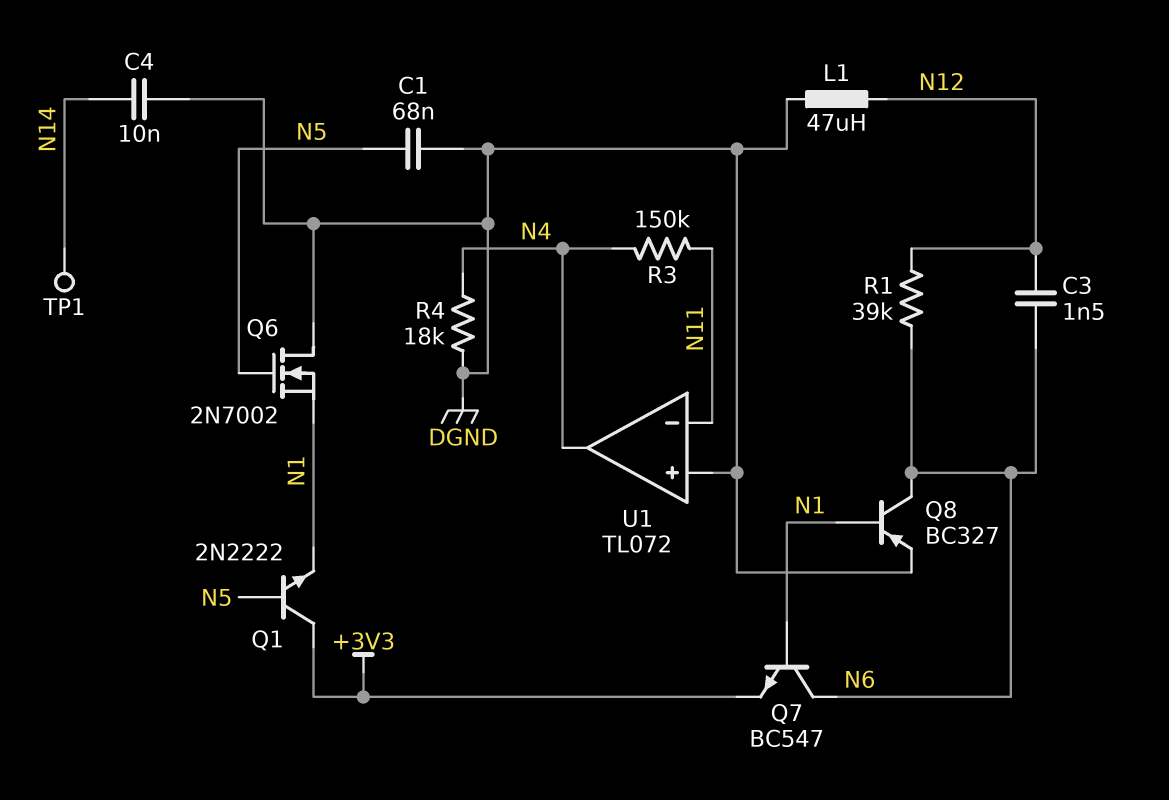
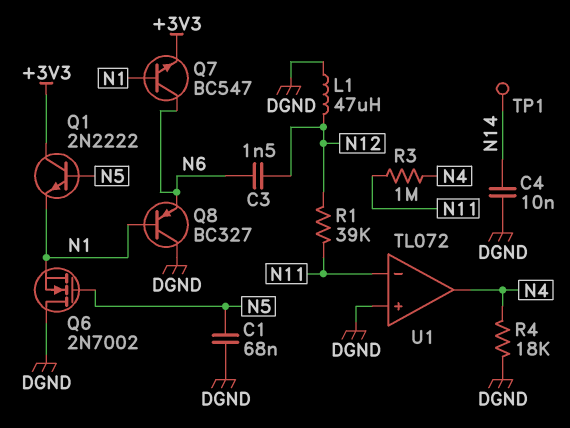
Q8: PNP BC327 (B N1, C N6, E DGND) -> PNP BC327 (B N1, C DGND, E N6)
R1: 39k (N6, N12) -> 39k (N11, N12)
R3: 150k (N4, N11) -> 1M (N4, N11)

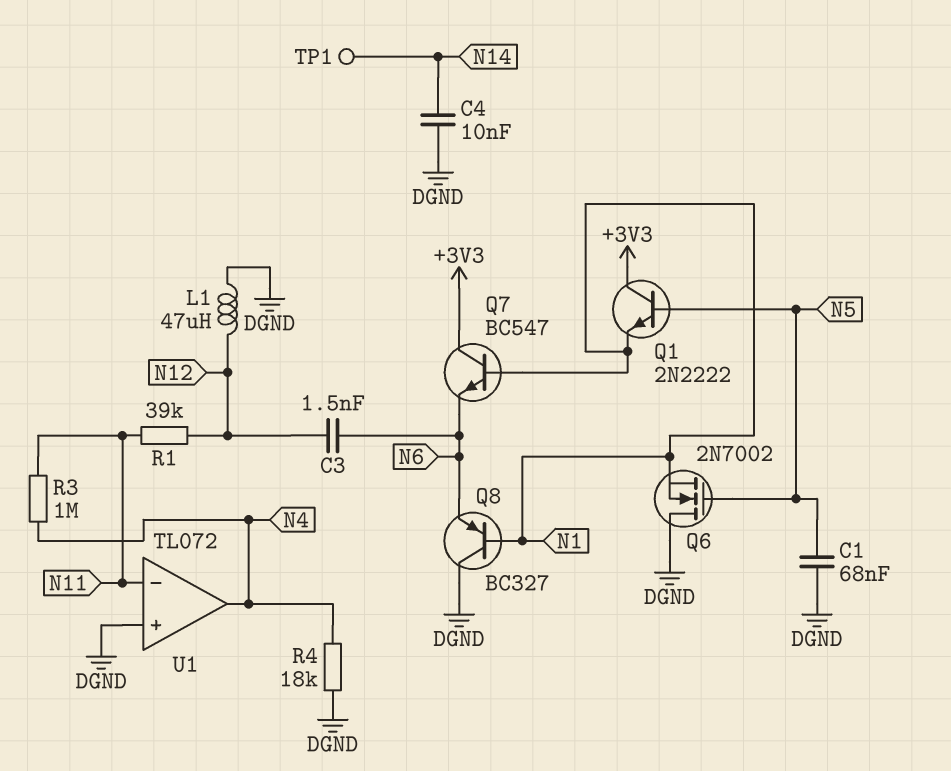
Q7: NPN BC547 (B N1, C N6, E +3V3) -> NPN BC547 (B N1, C +3V3, E N6)

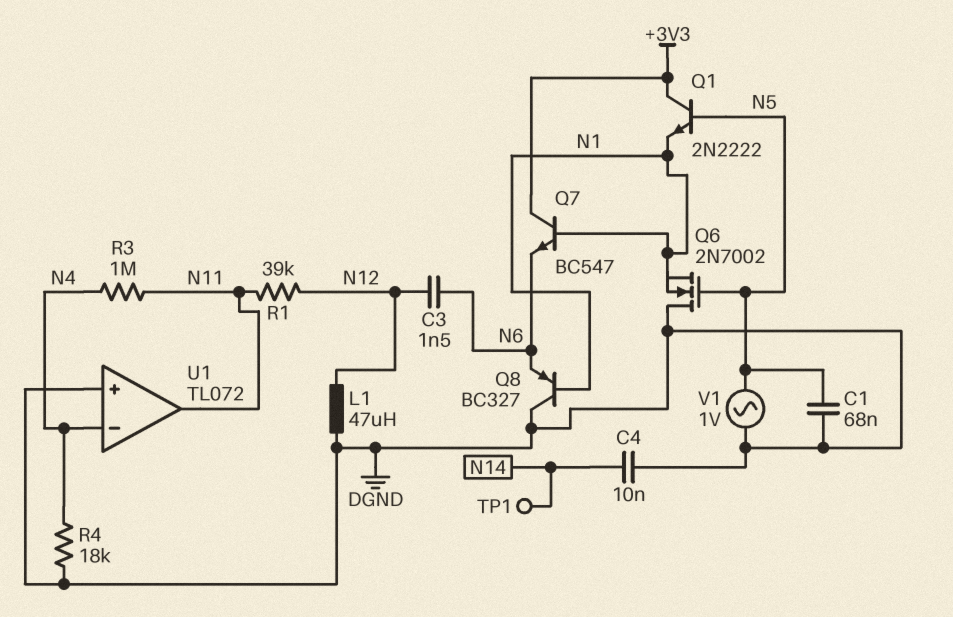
U1 pin in-: N11 -> N4
U1 pin out: N4 -> N11
V1: none -> AC 1V (DGND, N5)

